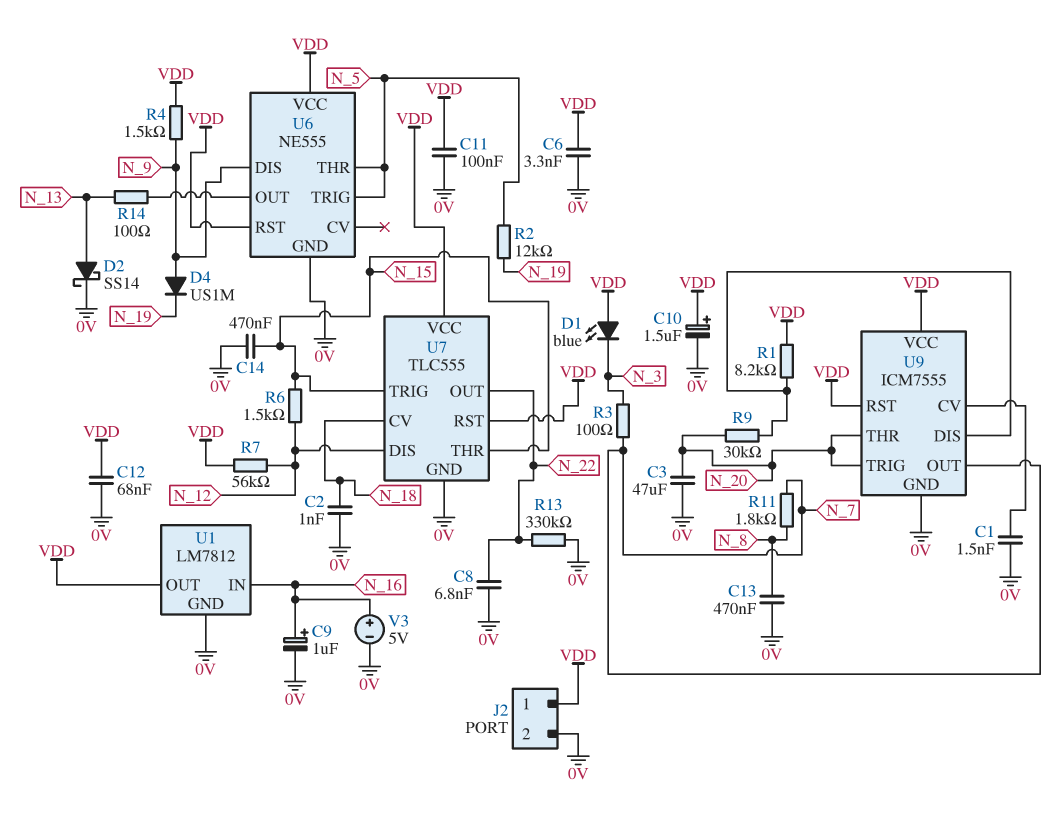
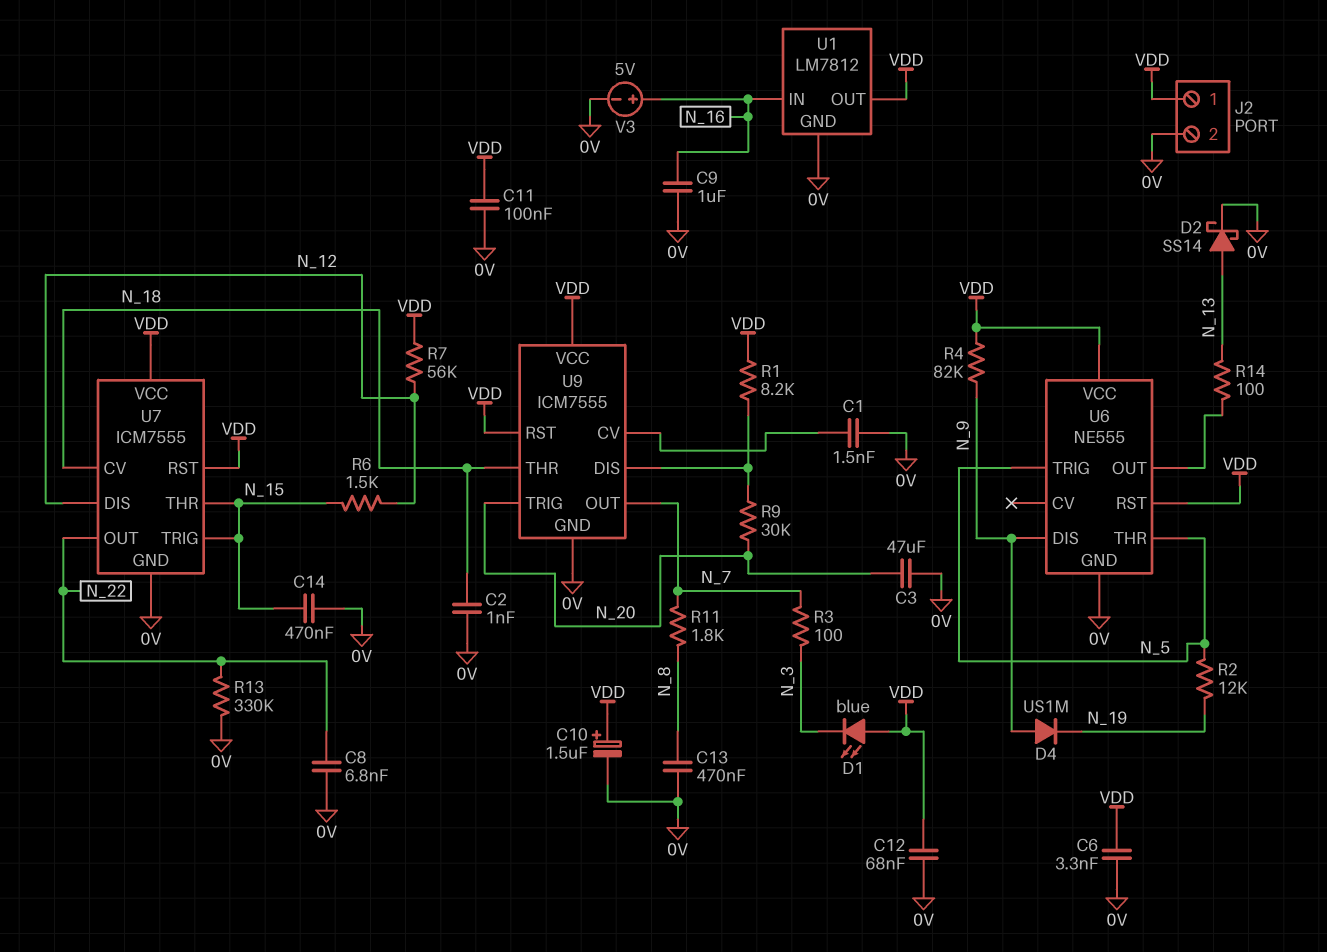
C9: 1uF (plus N_16, minus 0V) -> 1uF (0V, N_16)
R4: 1.5k (N_9, VDD) -> 82k (N_9, VDD)
U7: TLC555 -> ICM7555
U9 pin THR: N_20 -> N_18

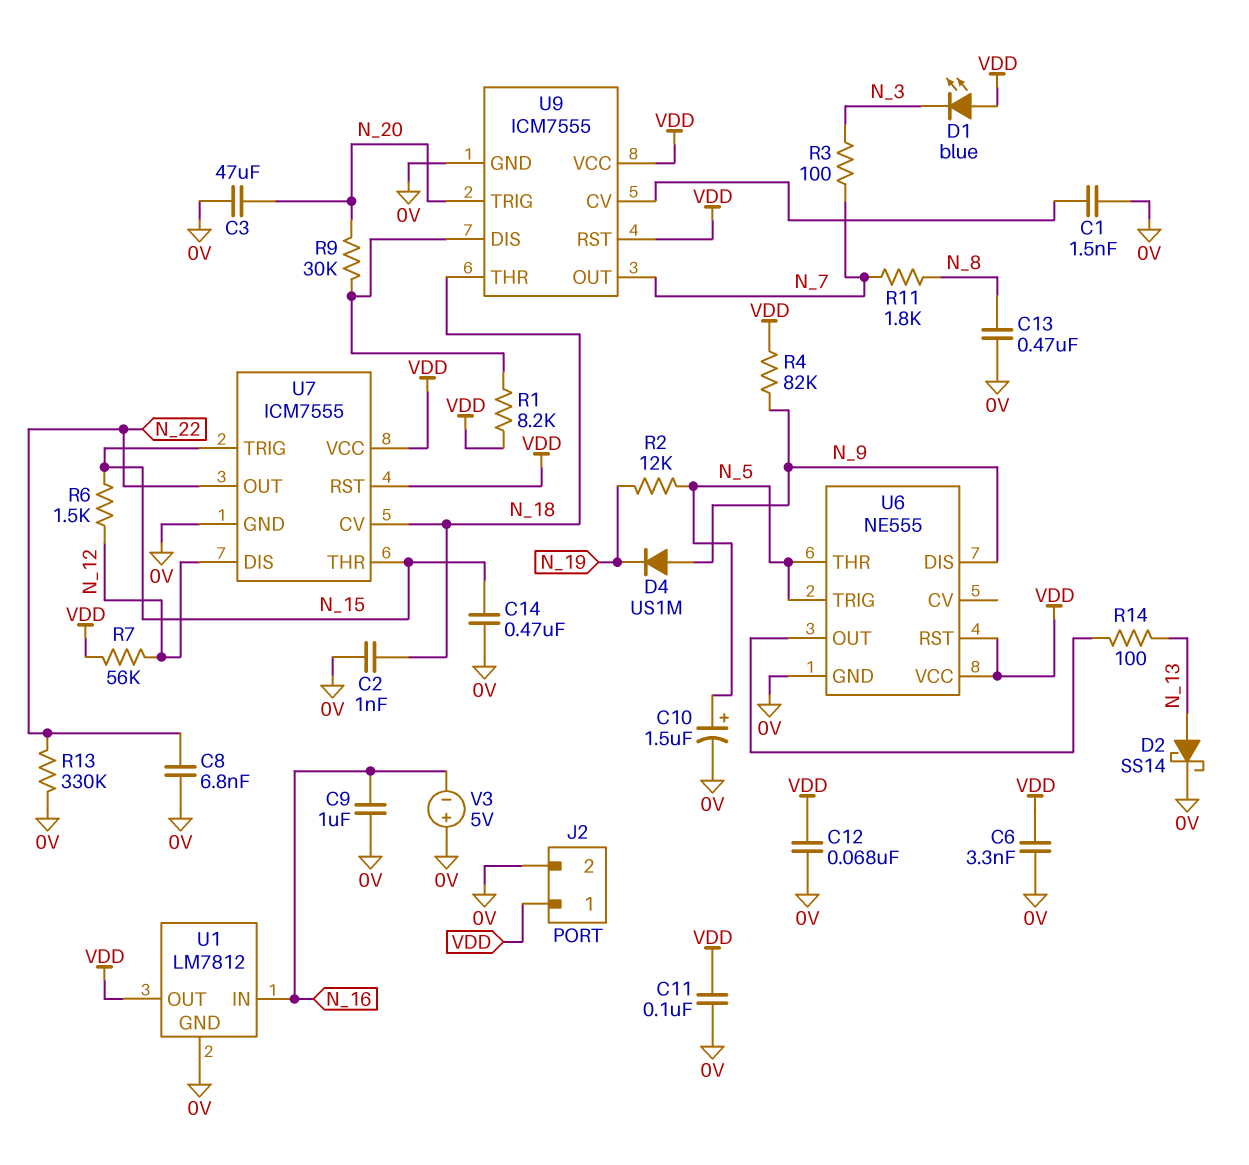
C10: 1.5uF (plus VDD, minus 0V) -> 1.5uF (plus N_5, minus 0V)
V3: 5V (plus N_16, minus 0V) -> 5V (plus 0V, minus N_16)

